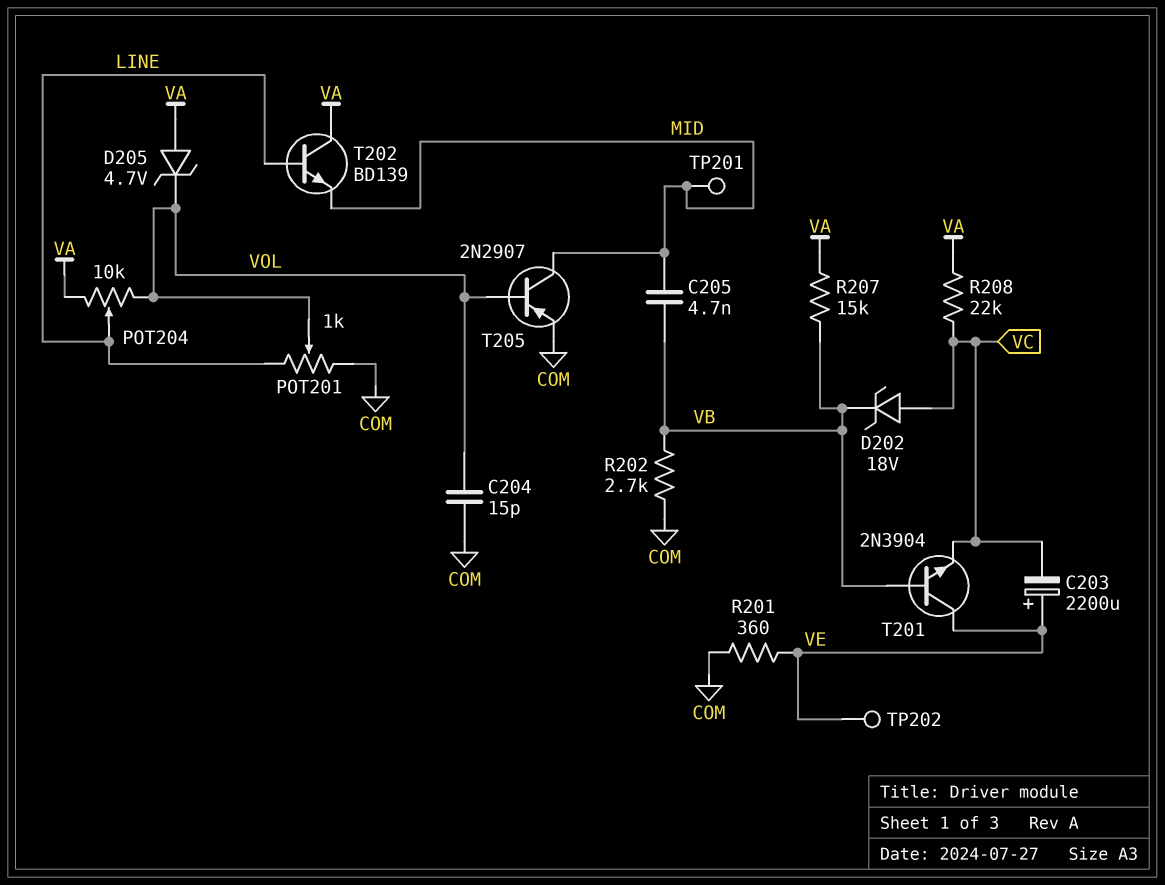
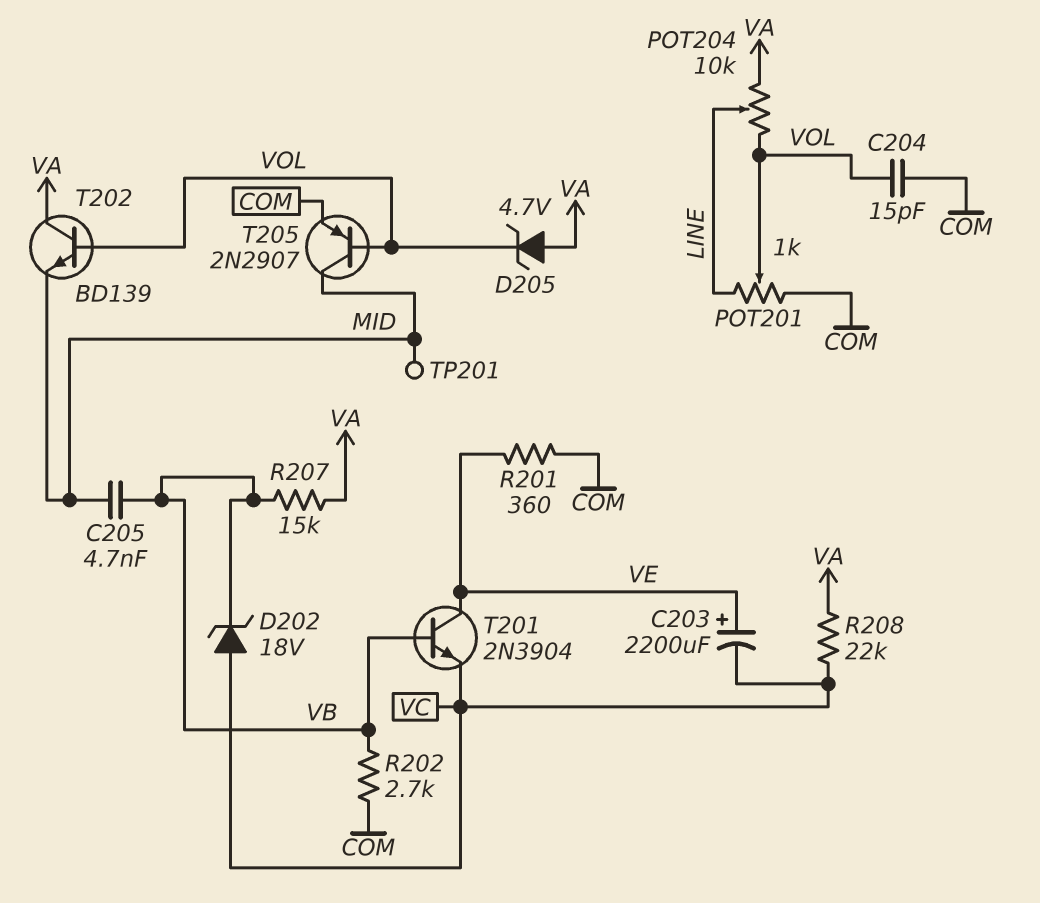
T202: NPN BD139 (B LINE, C VA, E MID) -> NPN BD139 (B VOL, C VA, E MID)
TP202: test point (VE) -> none

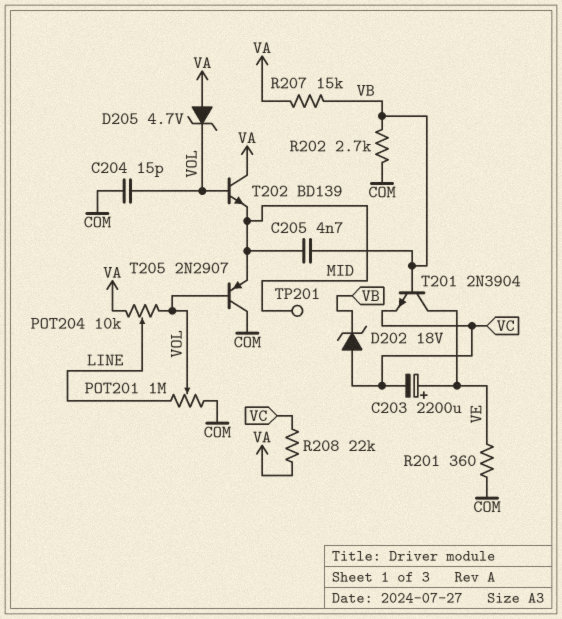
POT201: 1k (COM, LINE, wiper VOL) -> 1M (COM, LINE, wiper VOL)
T205: PNP 2N2907 (B VOL, C MID, E COM) -> PNP 2N2907 (B VOL, C COM, E MID)

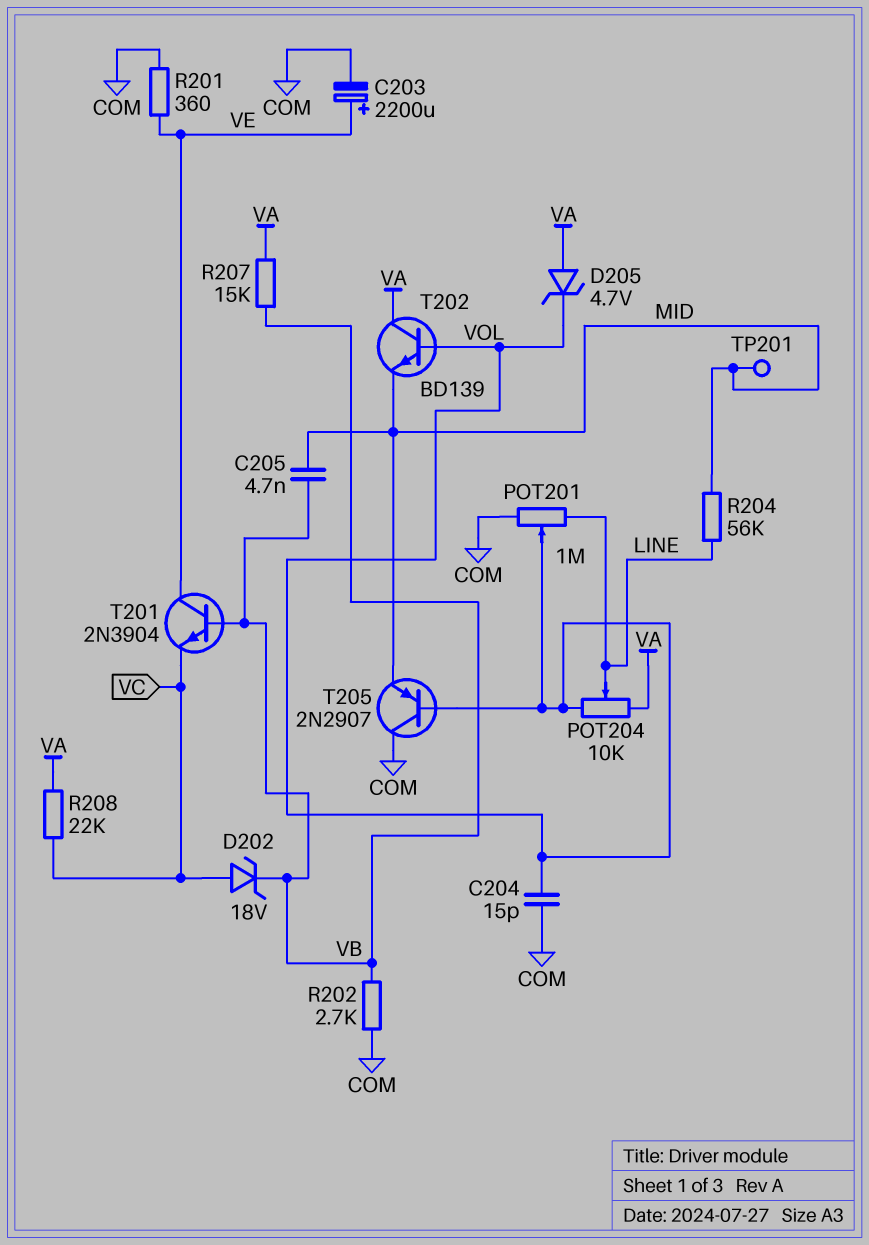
C203: 2200uF (plus VE, minus VC) -> 2200uF (plus VE, minus COM)
R204: none -> 56k (LINE, MID)

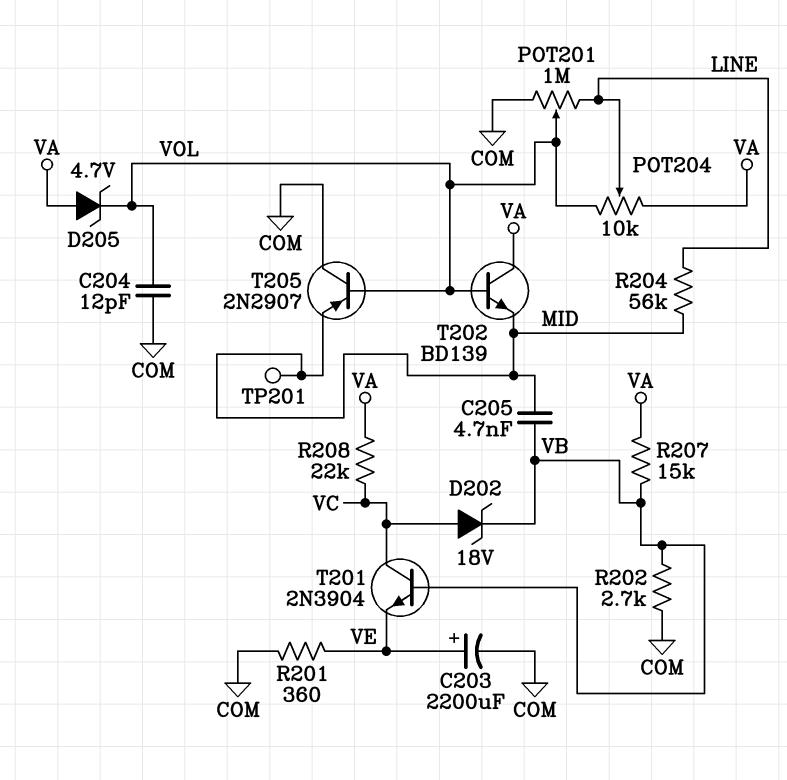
C204: 15pF (COM, VOL) -> 12pF (COM, VOL)
T201: NPN 2N3904 (B VB, C VE, E VC) -> NPN 2N3904 (B VB, C VC, E VE)

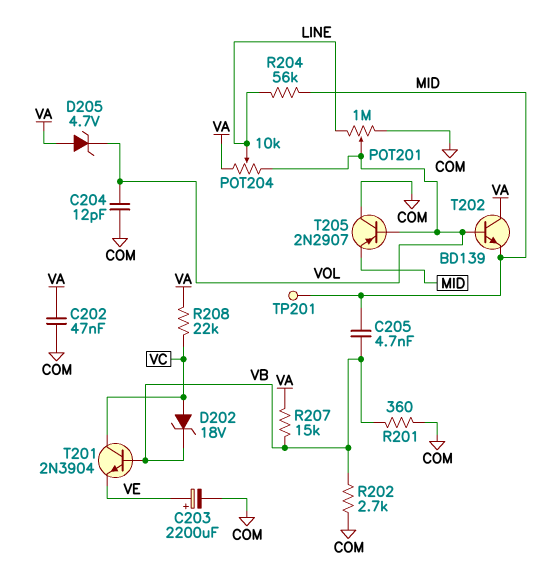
C202: none -> 47nF (COM, VA)
R201: 360 (COM, VE) -> 360 (COM, VB)

